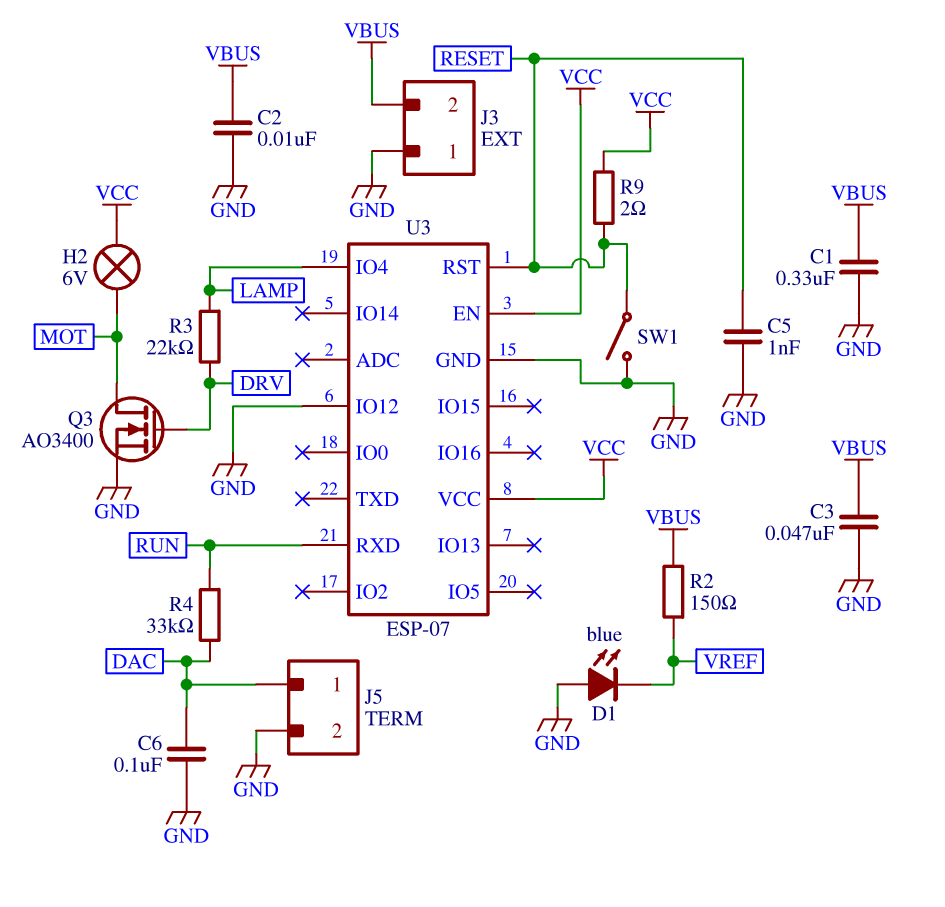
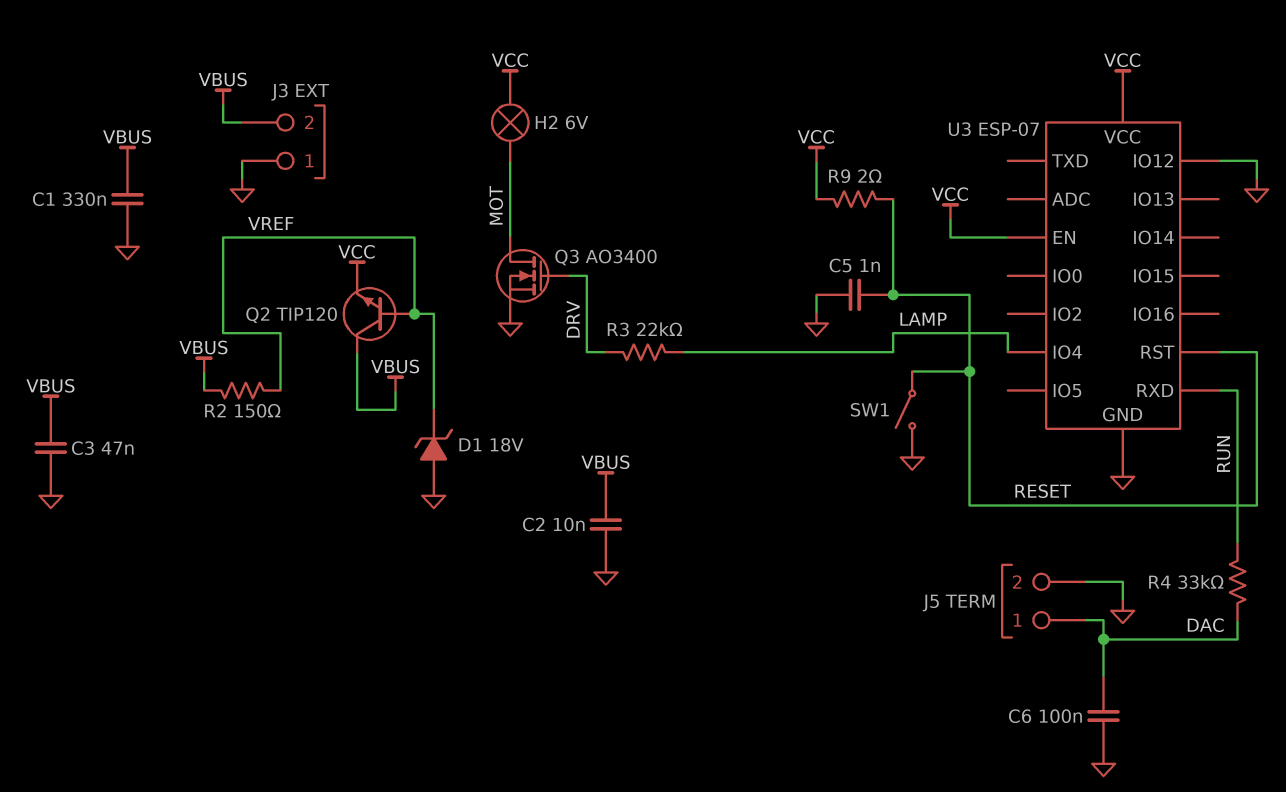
D1: LED blue (A GND, K VREF) -> zener 18V (A GND, K VREF)
Q2: none -> NPN TIP120 (B VREF, C VBUS, E VCC)

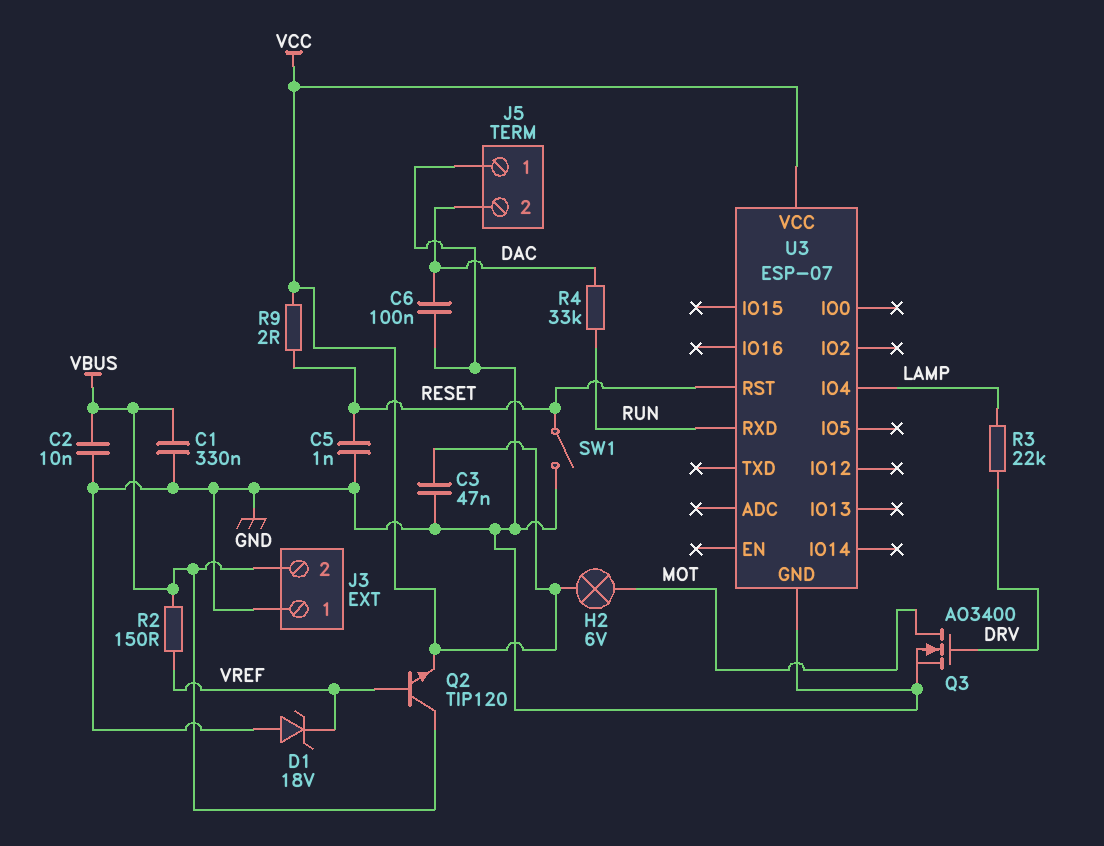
C3: 47nF (GND, VBUS) -> 47nF (GND, VCC)
J5 pin 1: DAC -> GND
J5 pin 2: GND -> DAC
U3 pin EN: VCC -> none
U3 pin IO12: GND -> none

